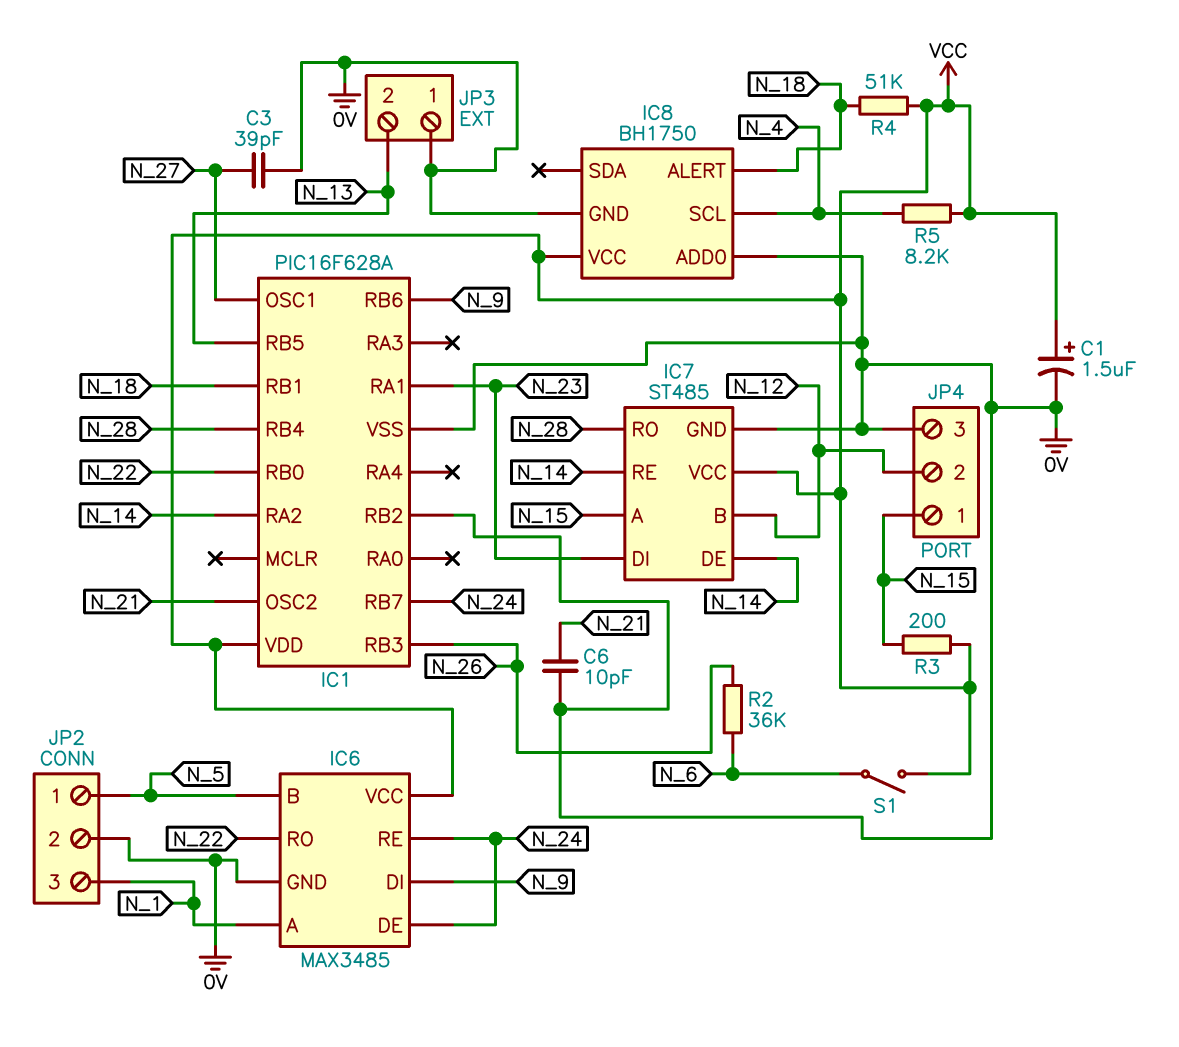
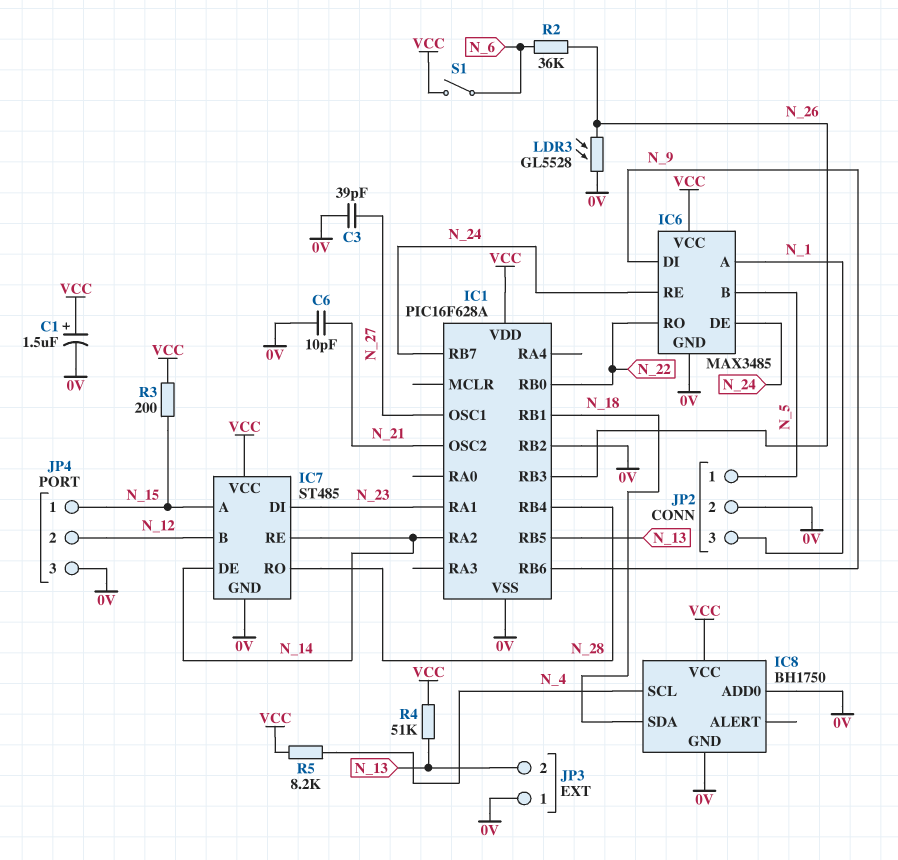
IC8 pin ALERT: N_18 -> none
IC8 pin SDA: none -> N_18
LDR3: none -> GL5528 (0V, N_26)
R4: 51k (N_18, VCC) -> 51k (N_13, VCC)

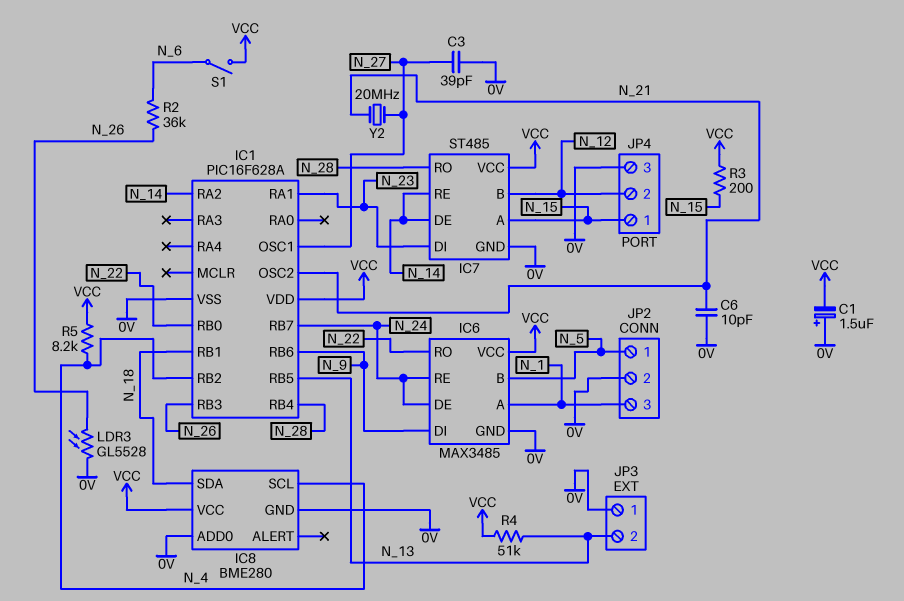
C1: 1.5uF (plus VCC, minus 0V) -> 1.5uF (plus 0V, minus VCC)
IC1 pin RB2: 0V -> N_4
IC8: BH1750 -> BME280
Y2: none -> 20MHz (N_21, N_27)

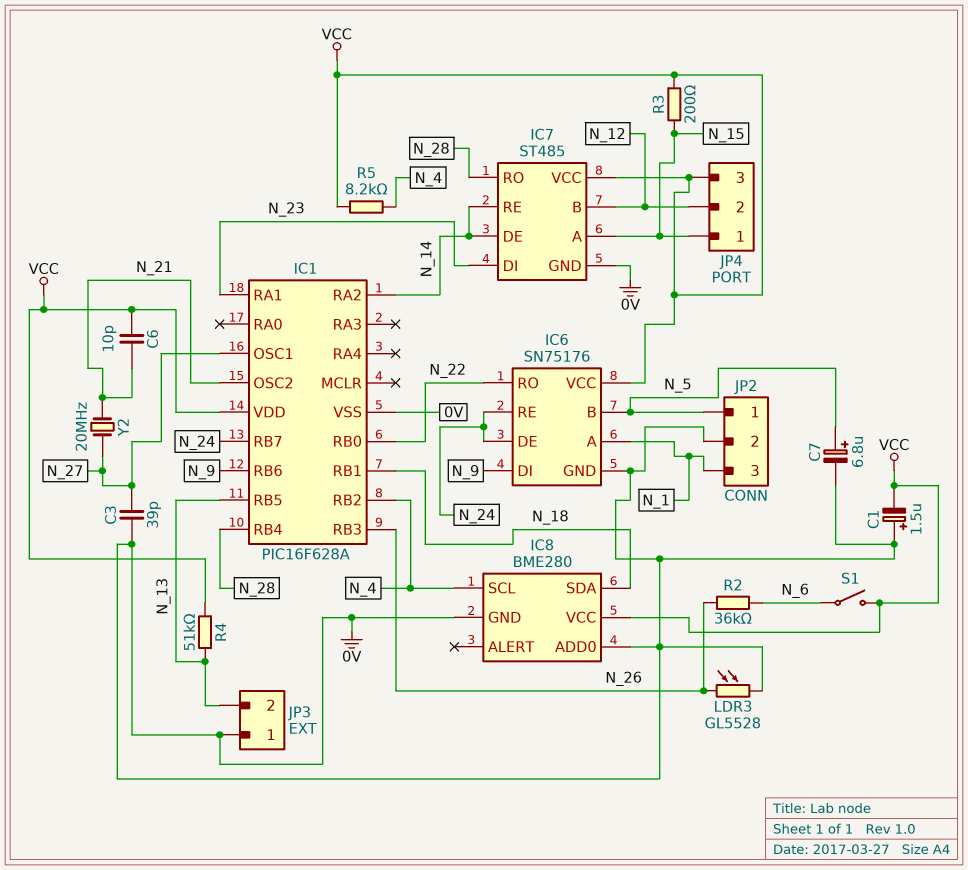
C6: 10pF (0V, N_21) -> 10pF (N_21, VCC)
C7: none -> 6.8uF (plus N_5, minus 0V)
IC6: MAX3485 -> SN75176
JP4 pin 3: 0V -> VCC

